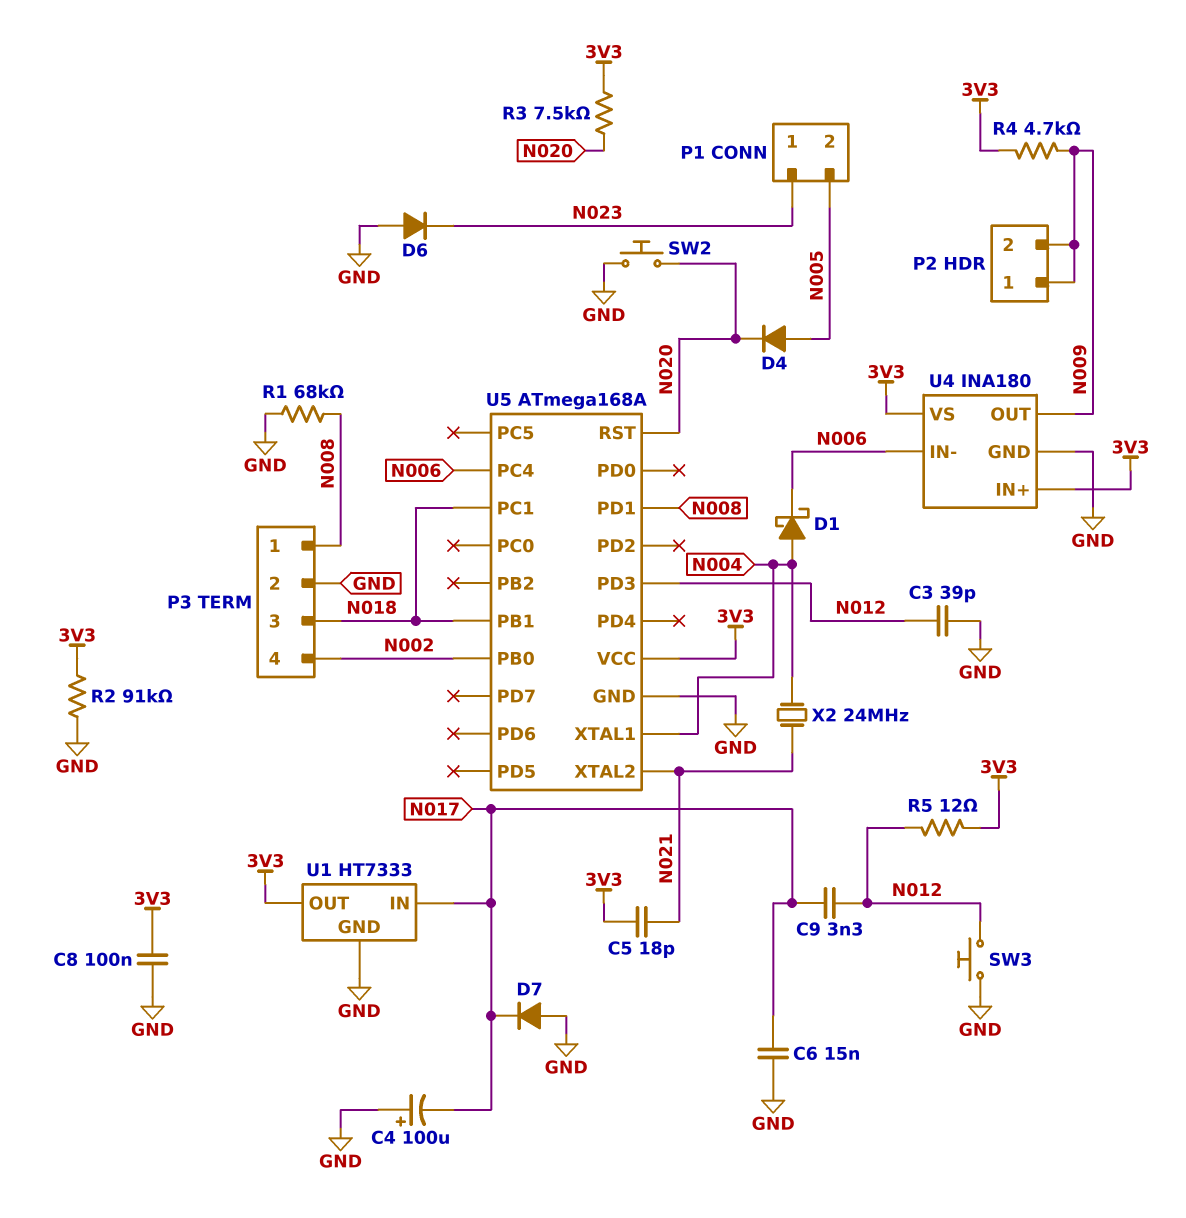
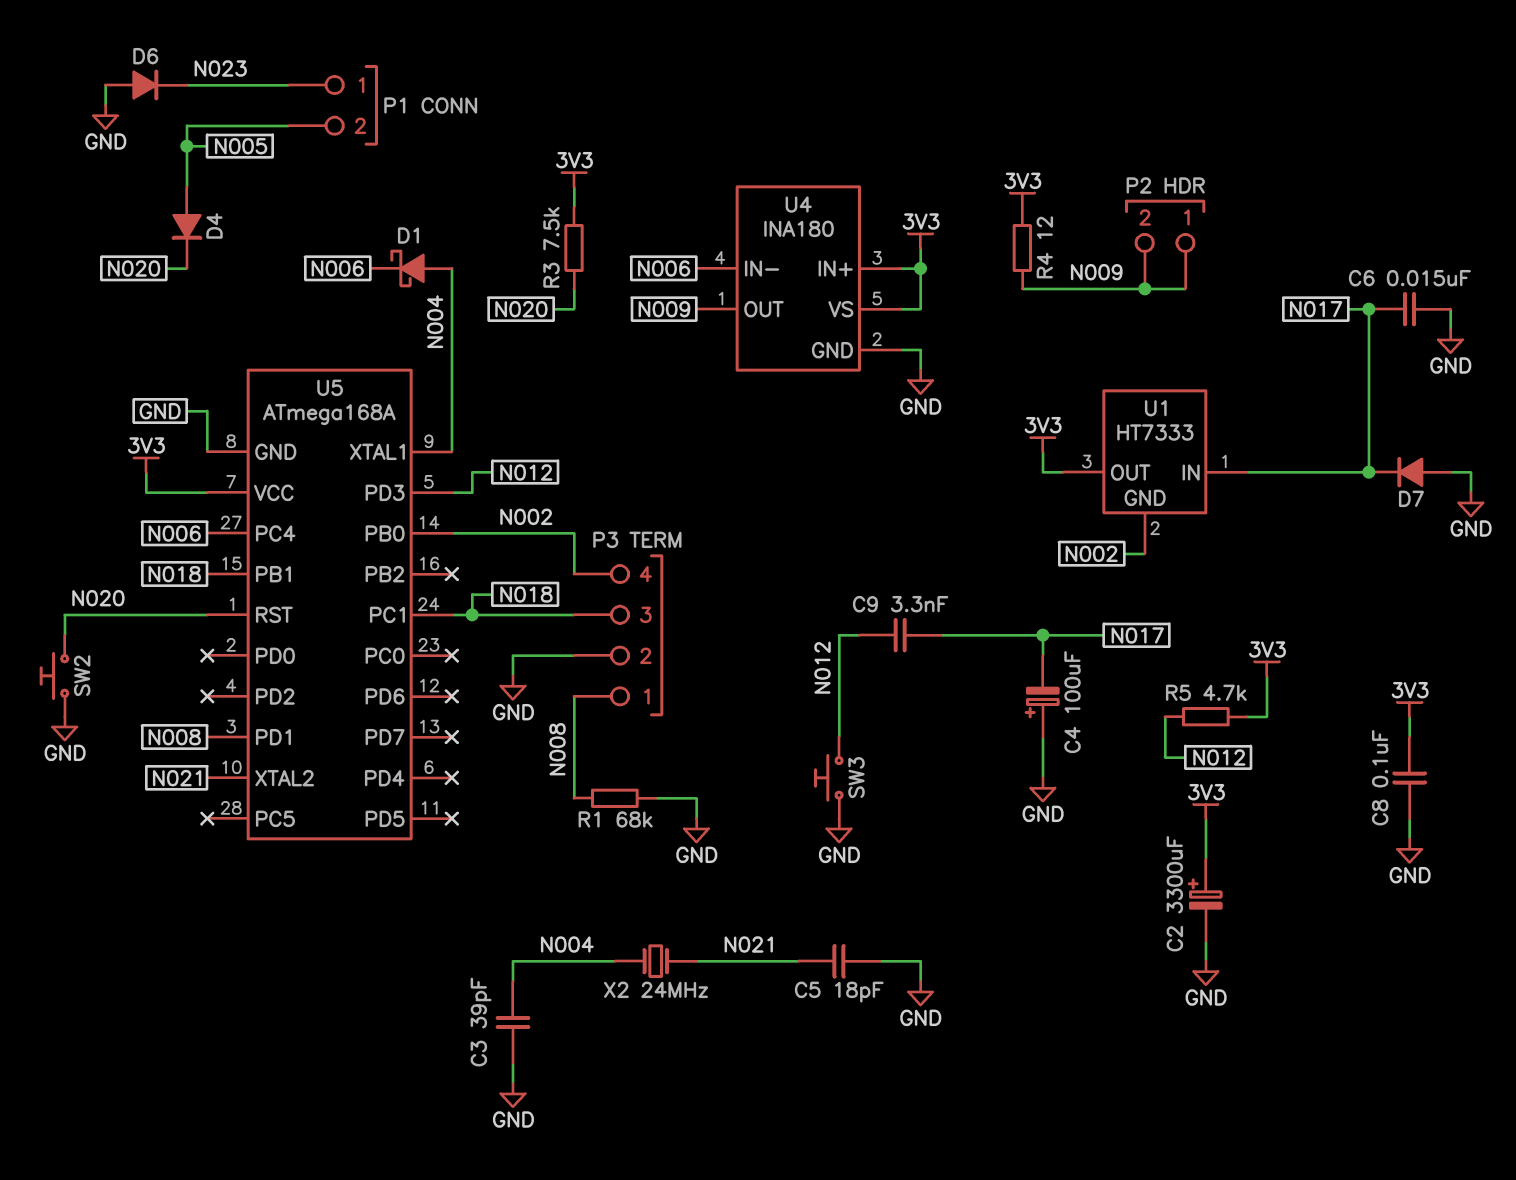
C2: none -> 3300uF (plus 3V3, minus GND)
C3: 39pF (GND, N012) -> 39pF (GND, N004)
C5: 18pF (3V3, N021) -> 18pF (GND, N021)
R2: 91k (3V3, GND) -> none
R4: 4.7k (3V3, N009) -> 12 (3V3, N009)
R5: 12 (3V3, N012) -> 4.7k (3V3, N012)
U1 pin GND: GND -> N002

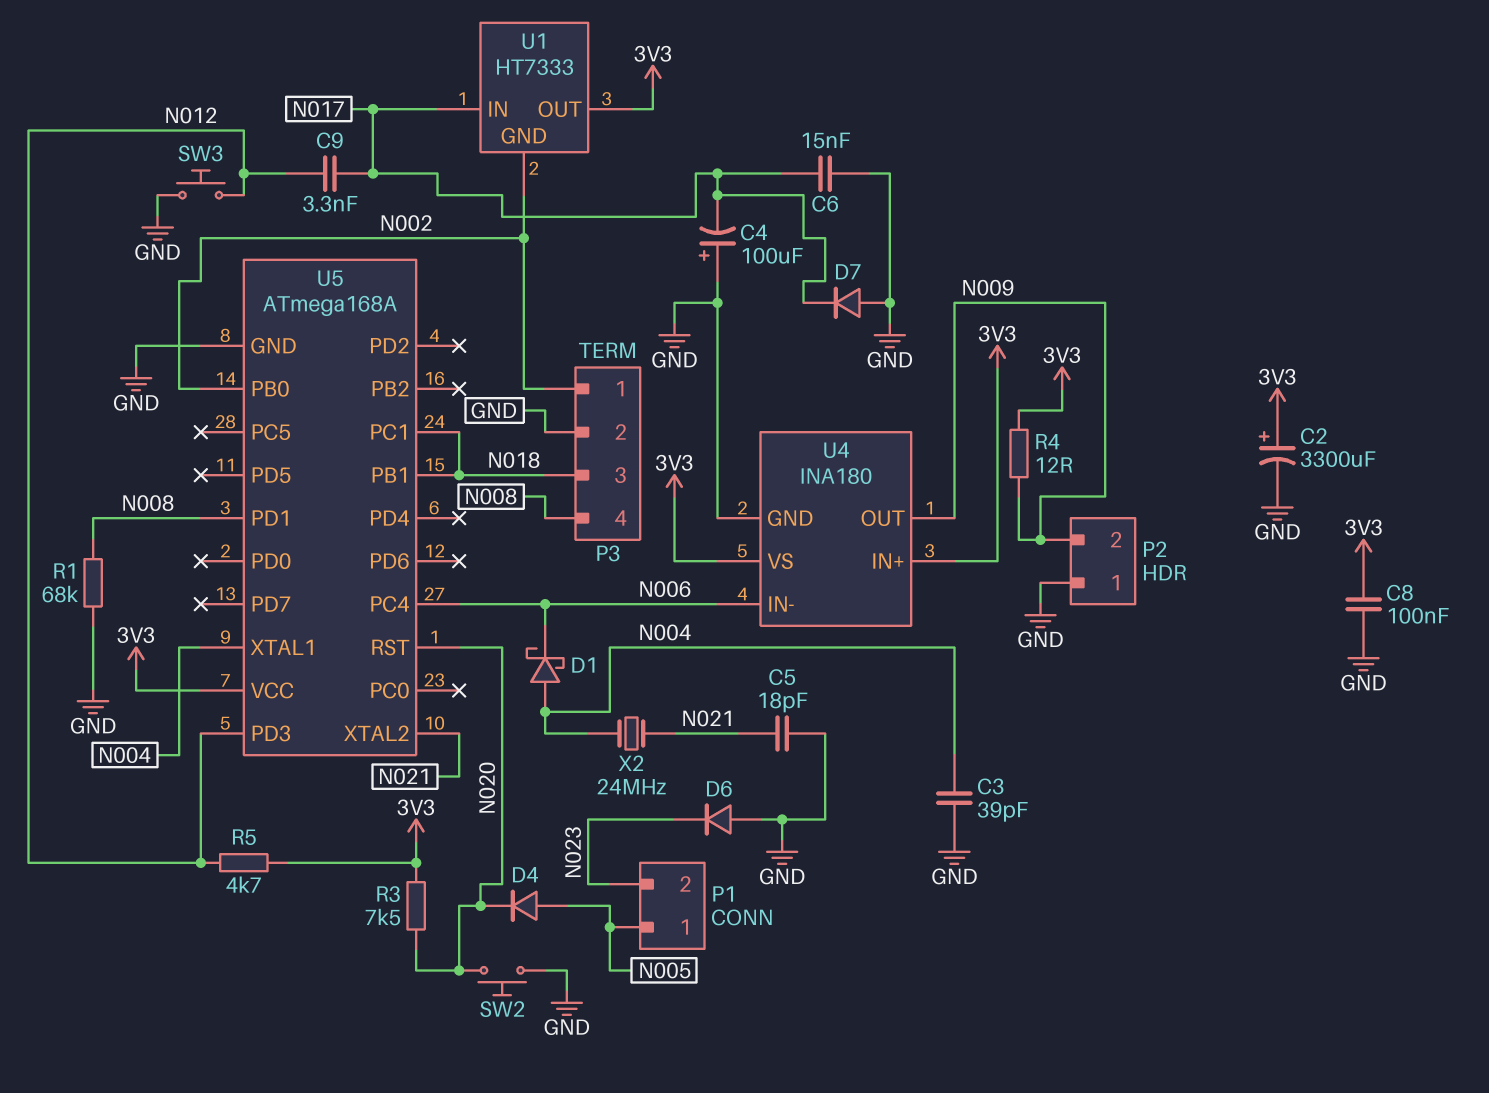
P1 pin 1: N023 -> N005
P1 pin 2: N005 -> N023
P2 pin 1: N009 -> GND
P3 pin 1: N008 -> N002
P3 pin 4: N002 -> N008

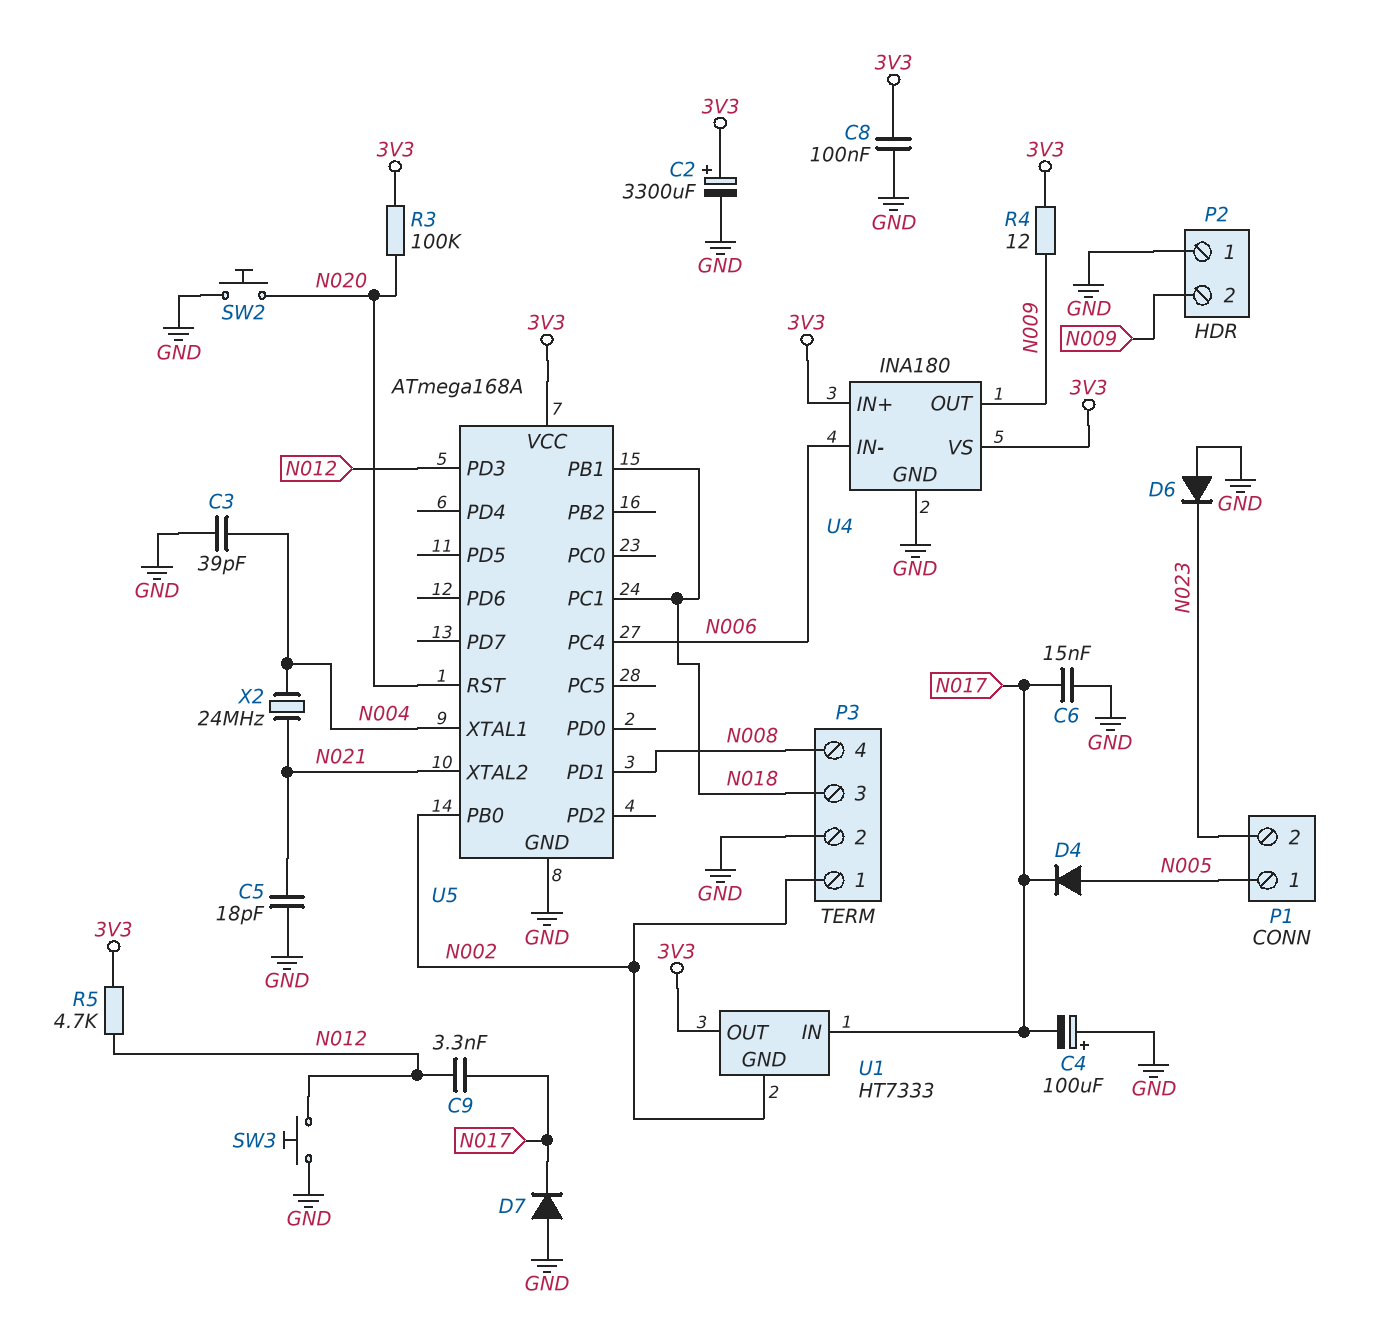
D1: schottky (A N004, K N006) -> none
D4: diode (A N005, K N020) -> diode (A N005, K N017)
R1: 68k (GND, N008) -> none
R3: 7.5k (3V3, N020) -> 100k (3V3, N020)

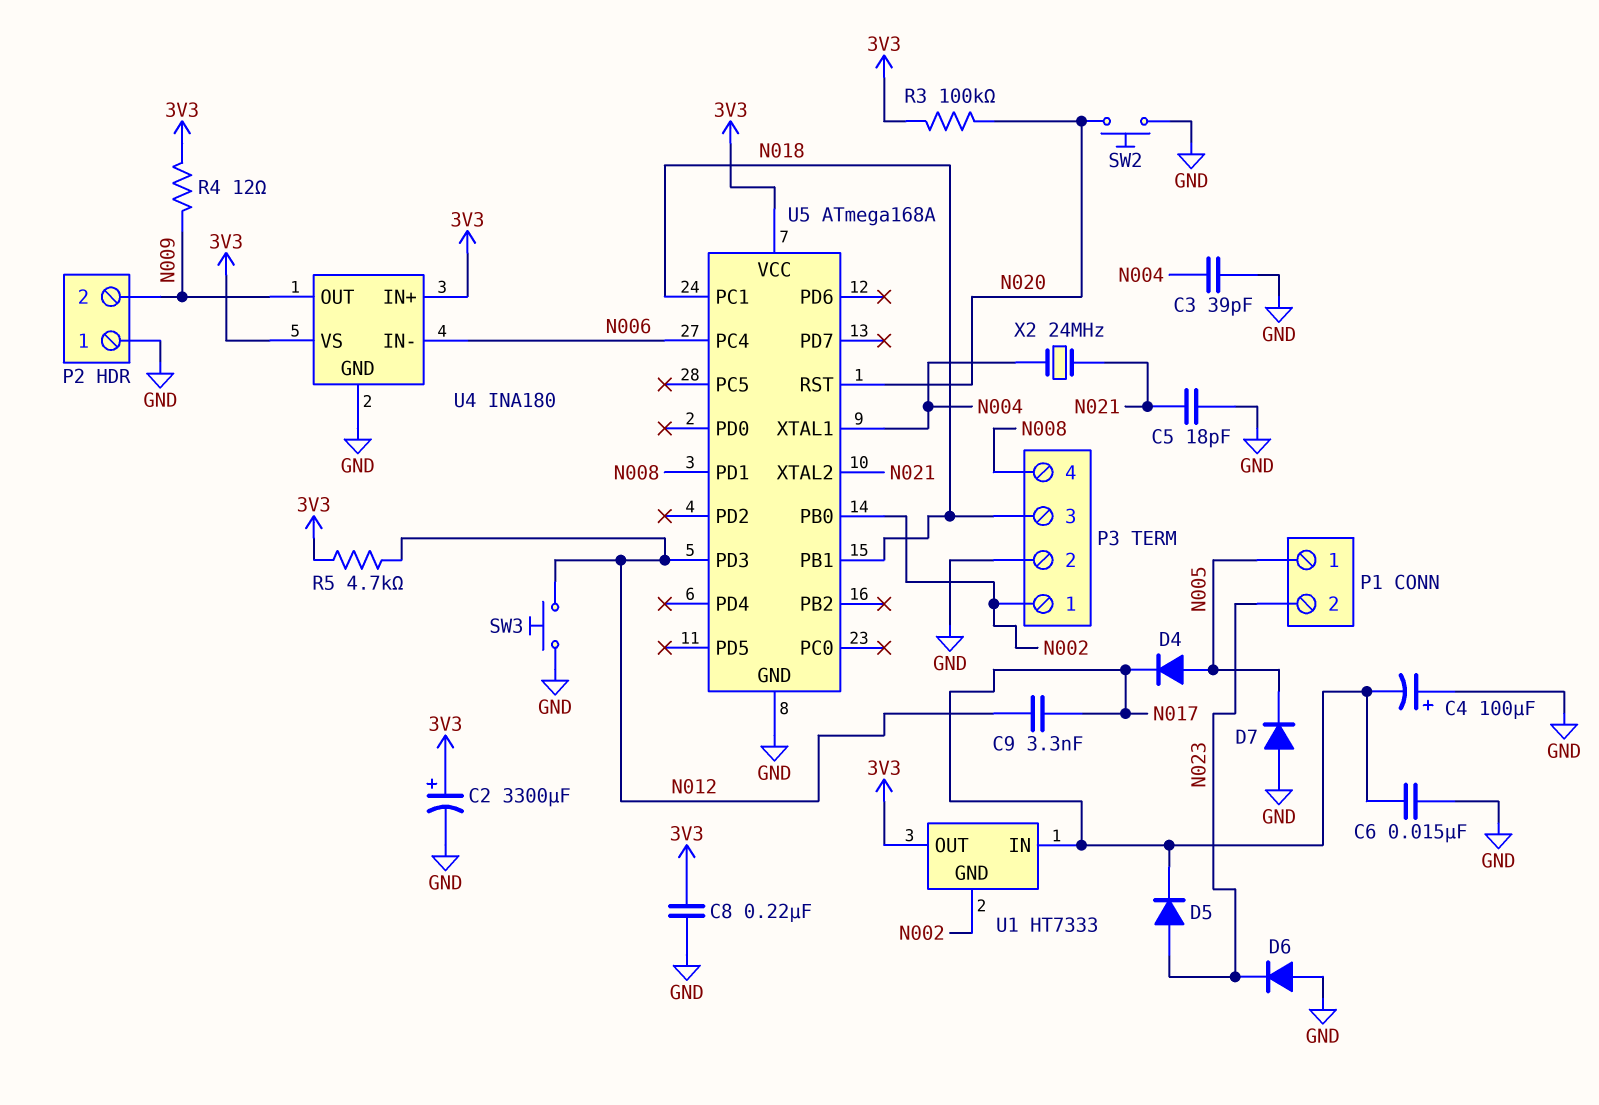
C8: 100nF (3V3, GND) -> 220nF (3V3, GND)
D5: none -> diode (A N023, K N017)
D7: diode (A GND, K N017) -> diode (A GND, K N005)

